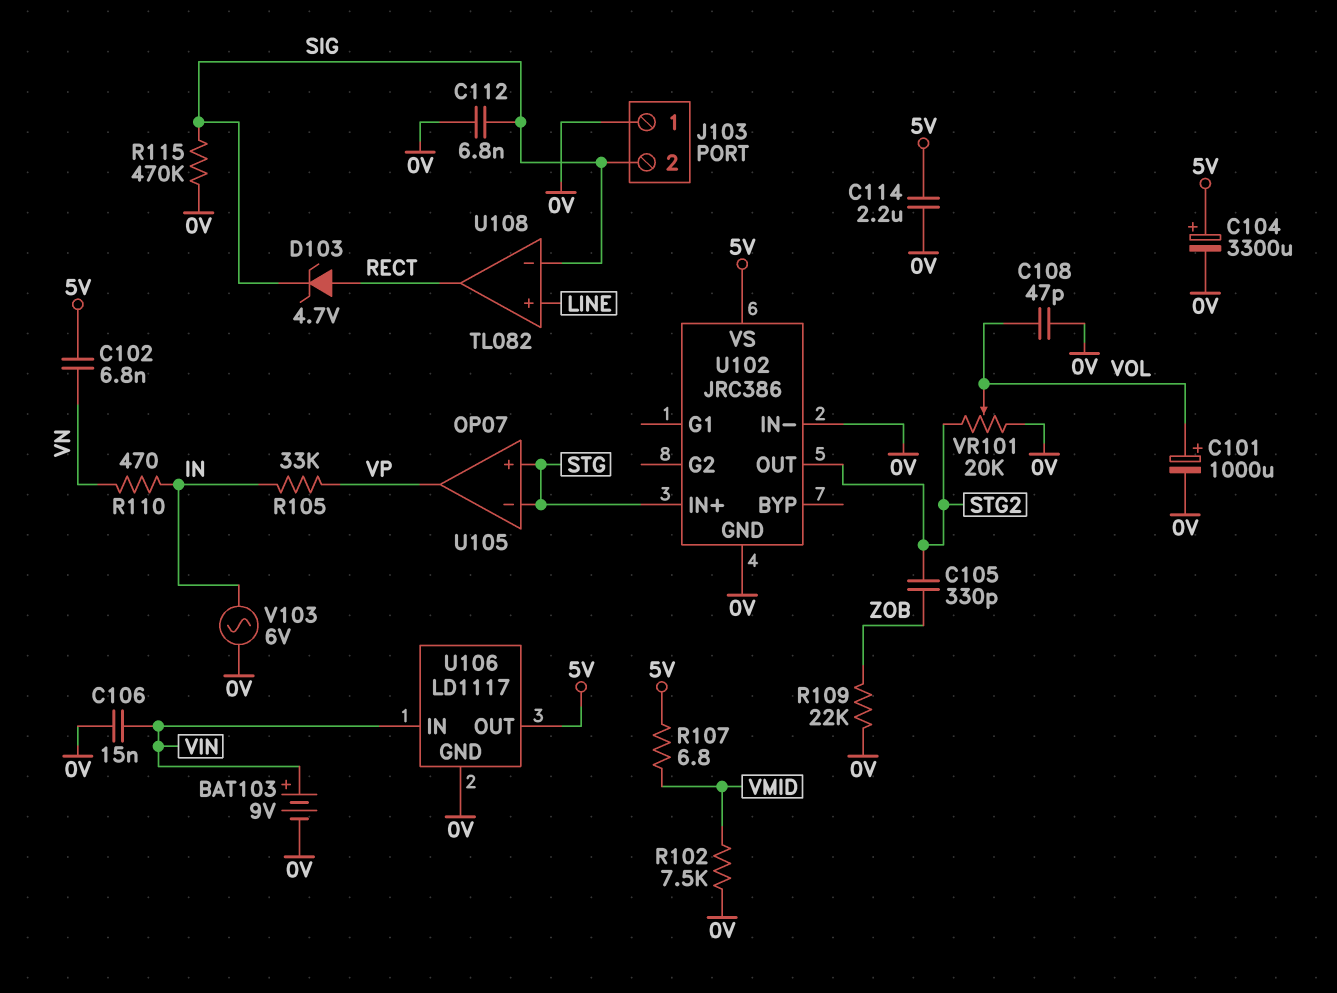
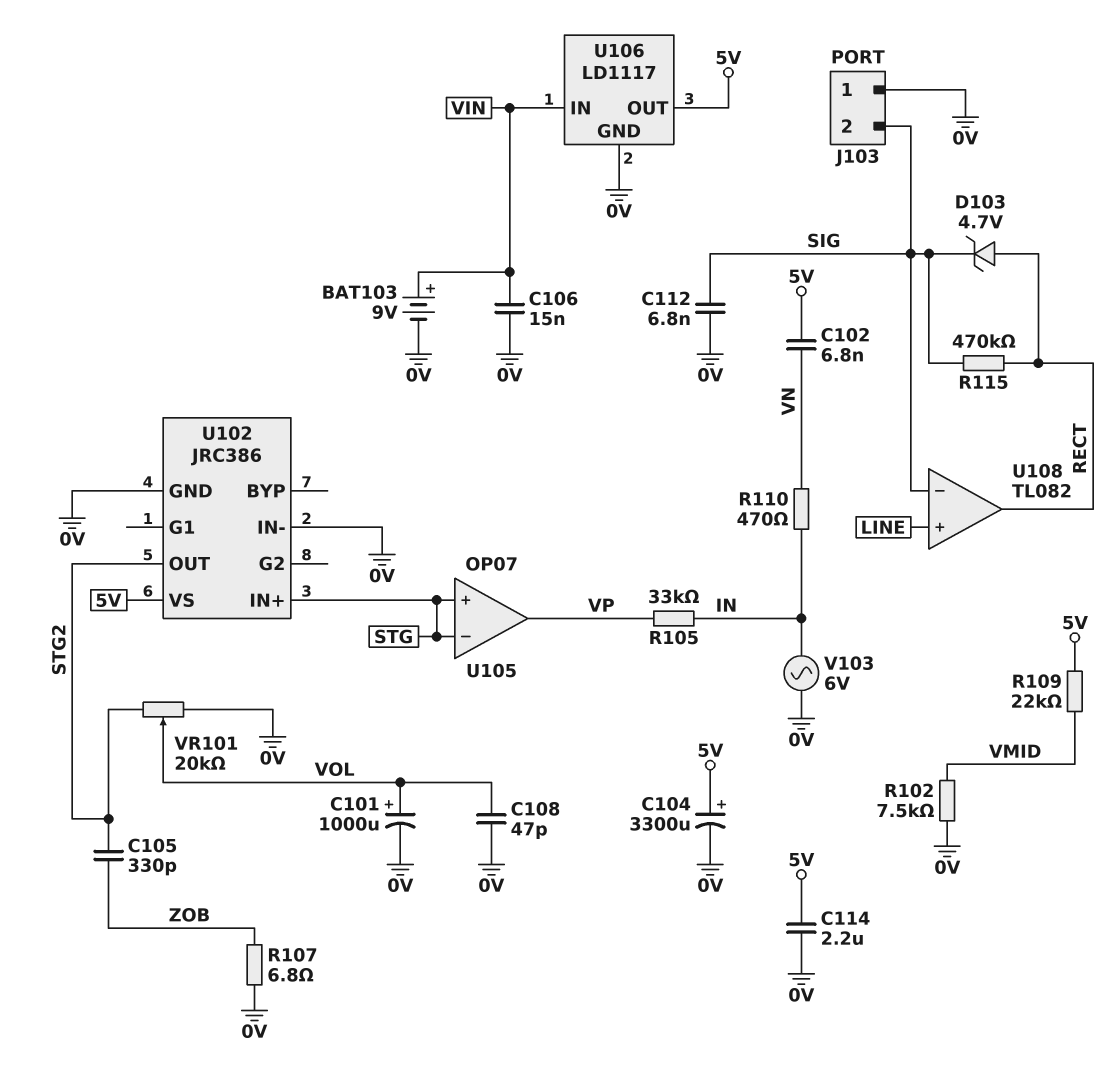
R107: 6.8 (5V, VMID) -> 6.8 (0V, ZOB)
R109: 22k (0V, ZOB) -> 22k (5V, VMID)
R115: 470k (0V, SIG) -> 470k (RECT, SIG)

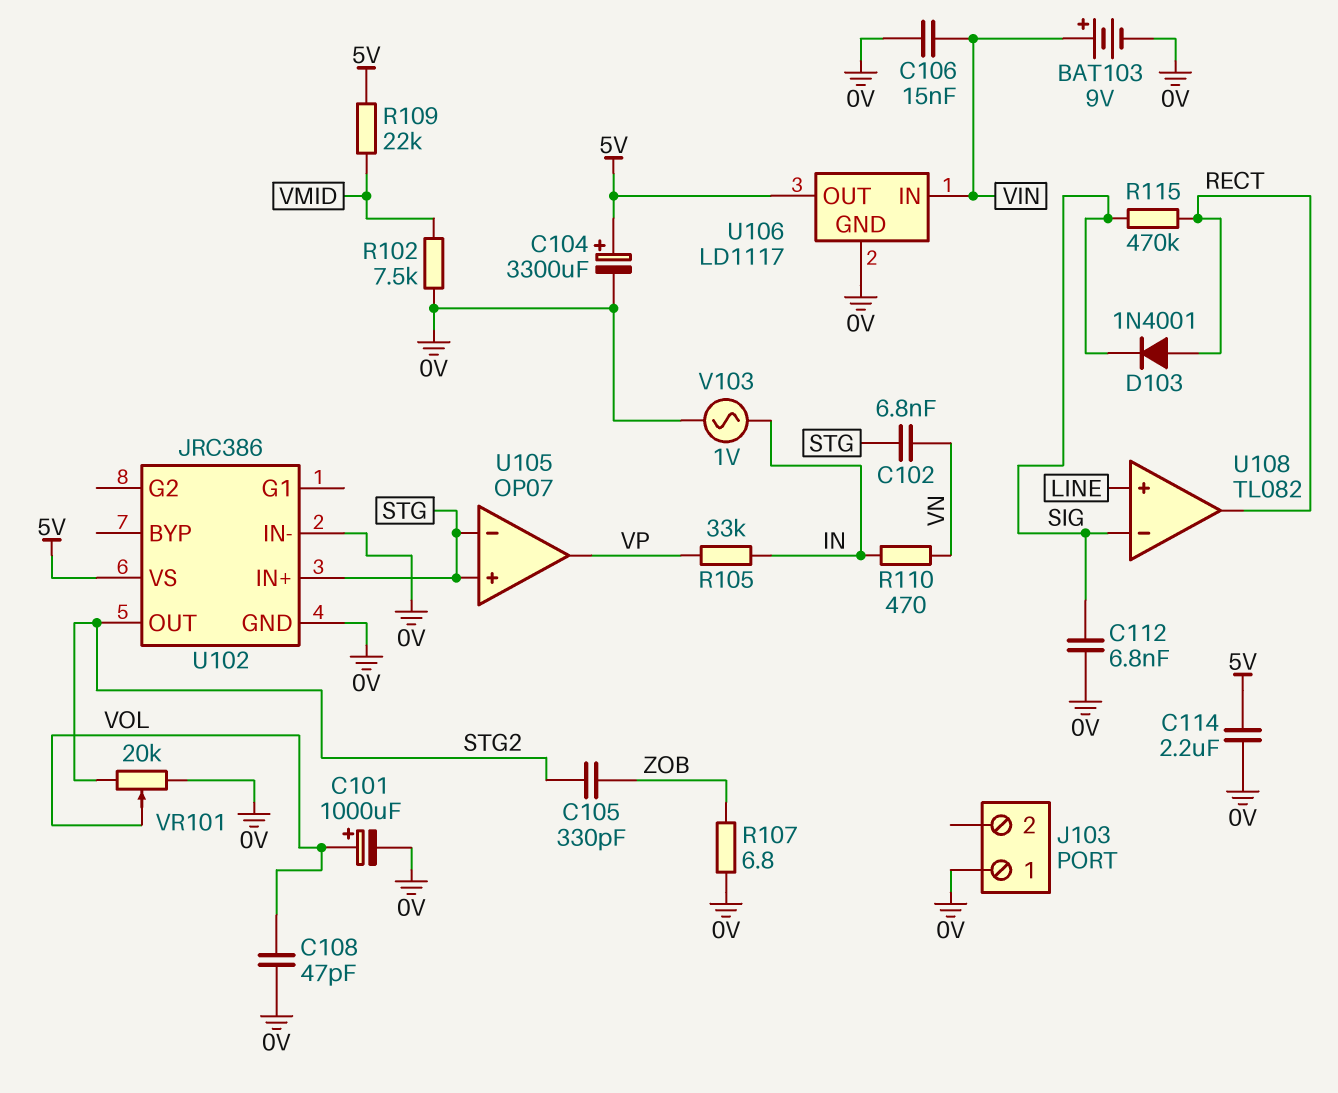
C102: 6.8nF (5V, VN) -> 6.8nF (STG, VN)
D103: zener 4.7V (A RECT, K SIG) -> diode 1N4001 (A RECT, K SIG)
J103 pin 2: SIG -> none
V103: AC 6V (0V, IN) -> AC 1V (0V, IN)

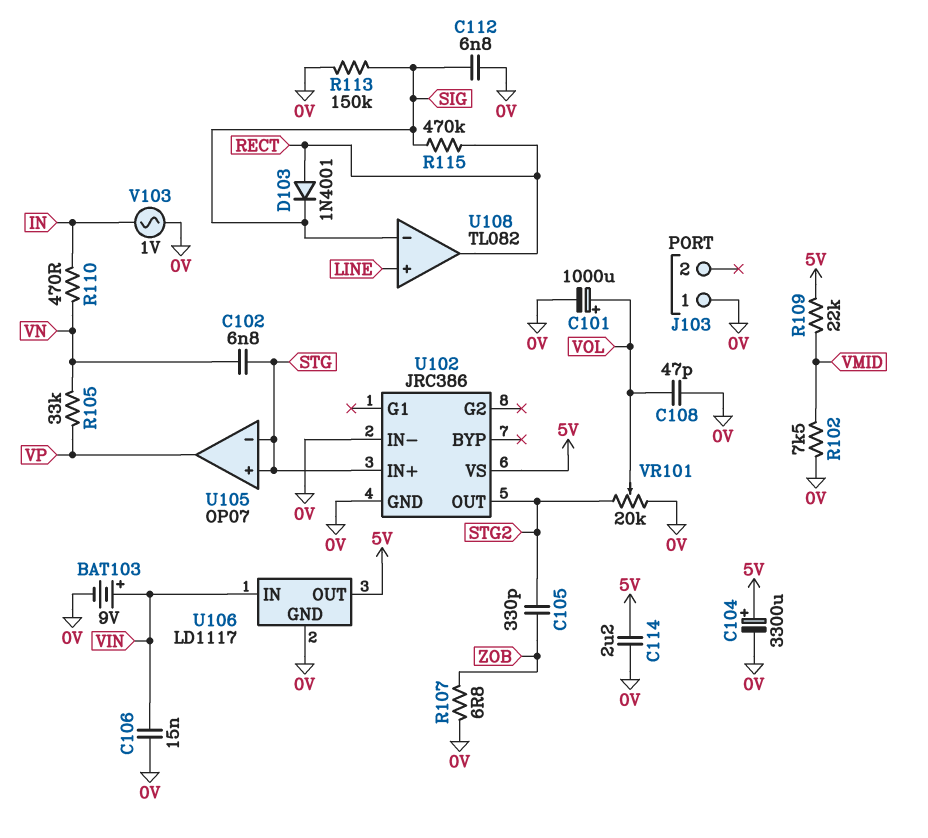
R105: 33k (IN, VP) -> 33k (VN, VP)
R113: none -> 150k (0V, SIG)

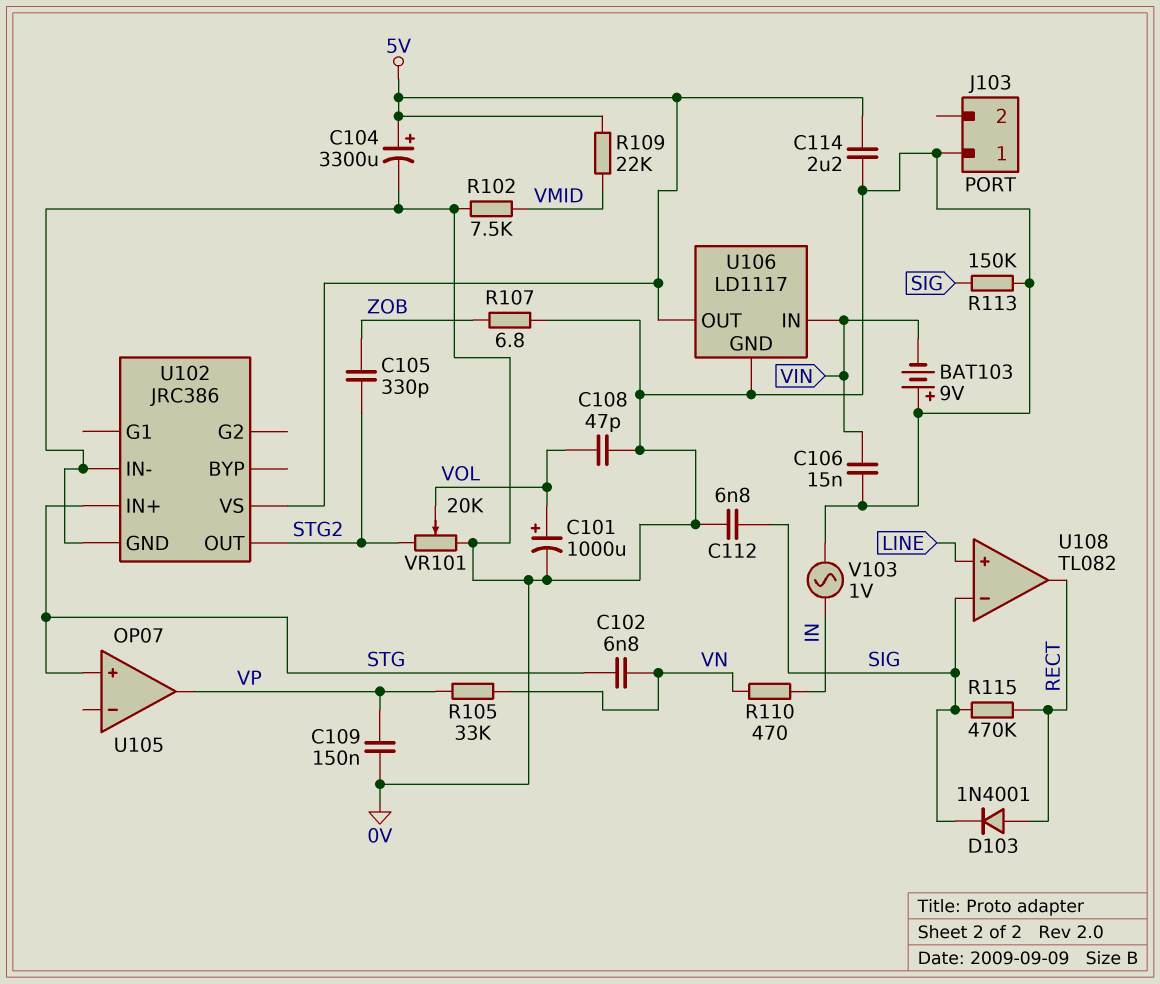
BAT103: 9V (plus VIN, minus 0V) -> 9V (plus 0V, minus VIN)
C109: none -> 150nF (0V, VP)
U105 pin in-: STG -> none

